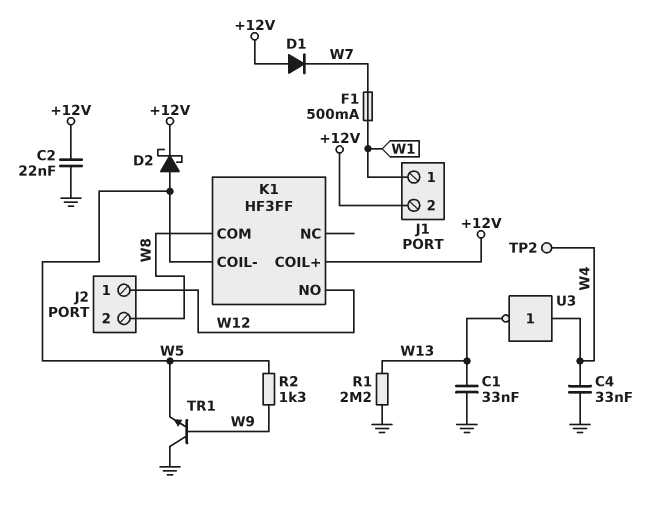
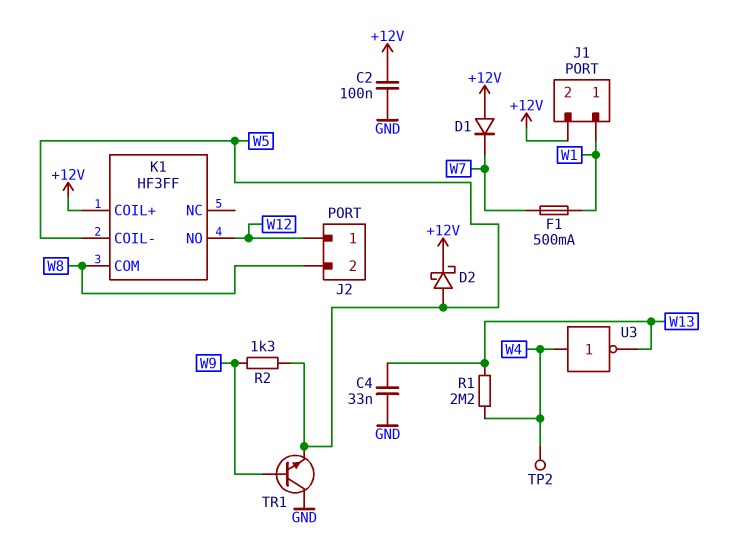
C1: 33nF (GND, W13) -> none
C2: 22nF (+12V, GND) -> 100nF (+12V, GND)
C4: 33nF (GND, W4) -> 33nF (GND, W13)
R1: 2.2M (GND, W13) -> 2.2M (W4, W13)

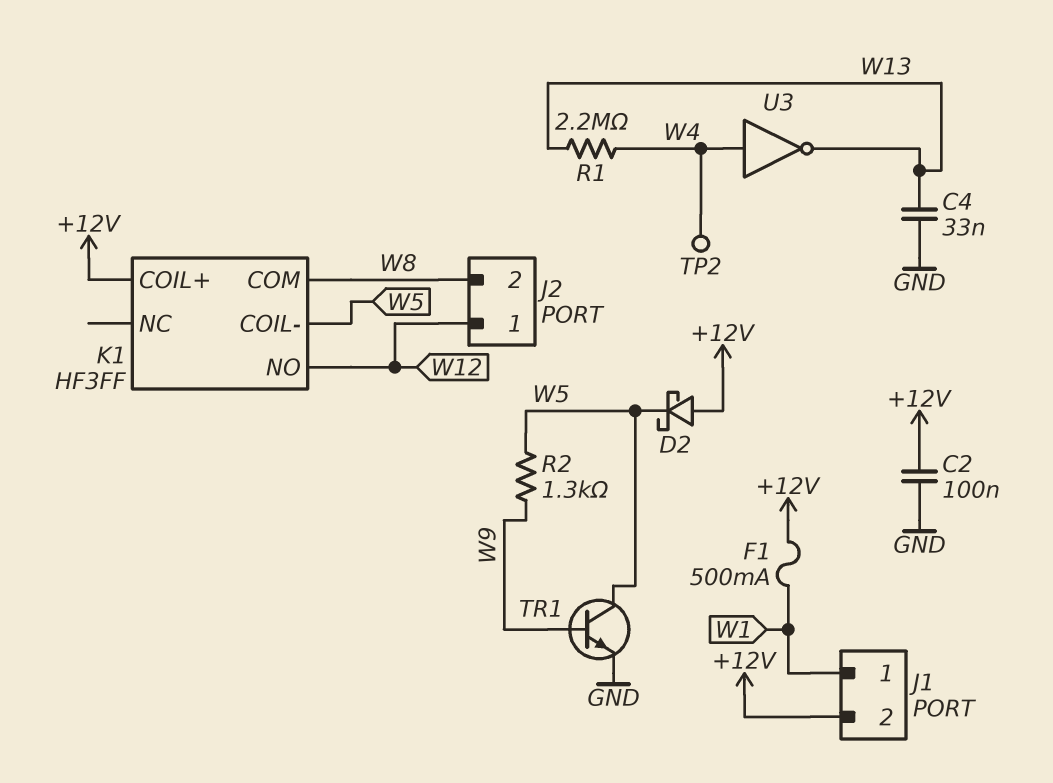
D1: diode (A +12V, K W7) -> none
D2: schottky (A W5, K +12V) -> schottky (A +12V, K W5)
F1: 500mA (W1, W7) -> 500mA (+12V, W1)
TR1: NPN (B W9, C GND, E W5) -> NPN (B W9, C W5, E GND)

